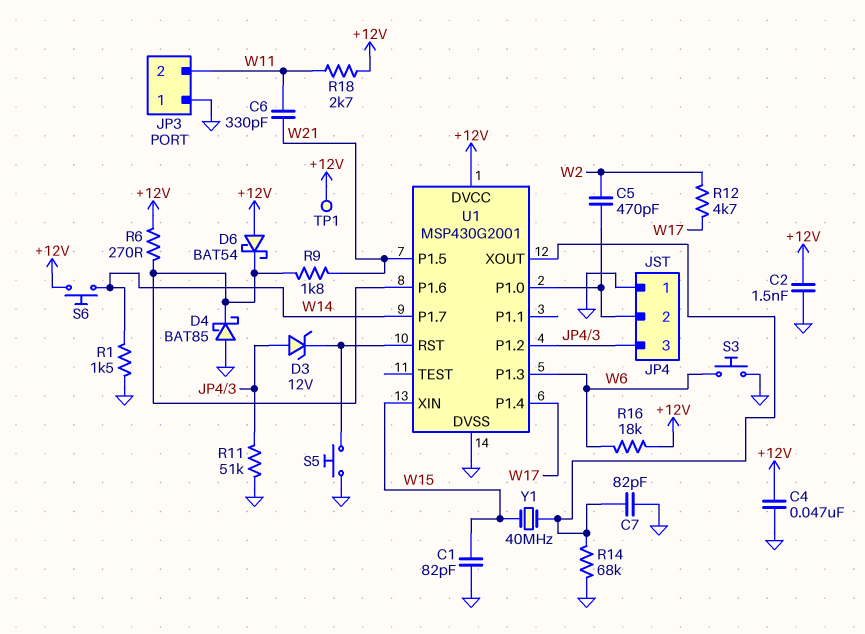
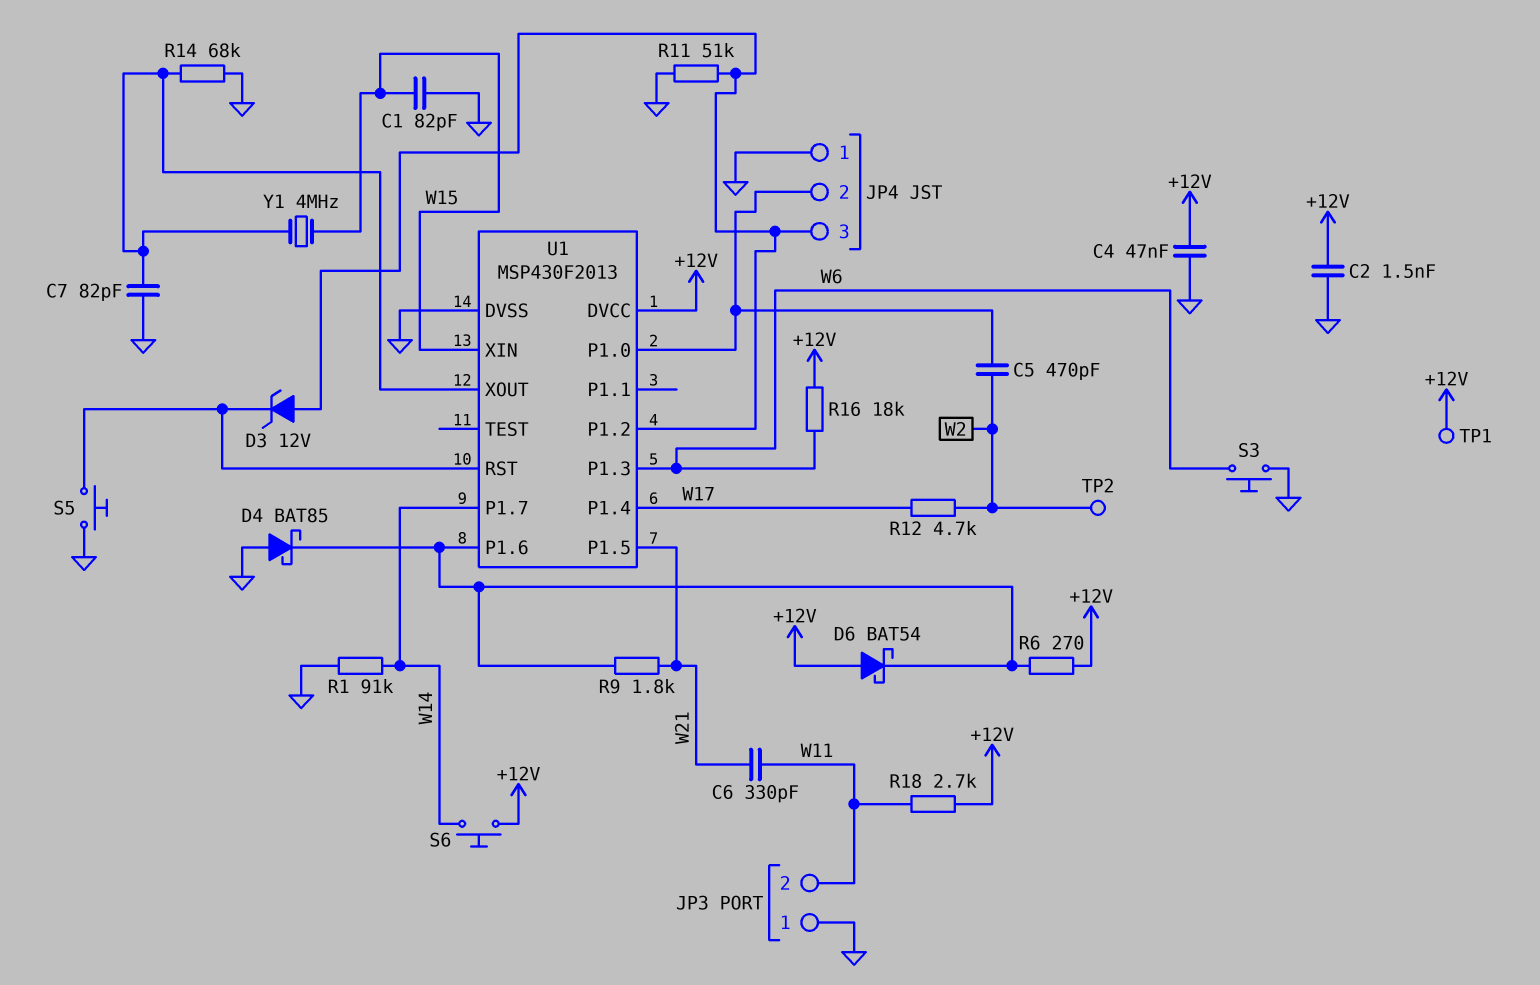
R1: 1.5k (GND, W14) -> 91k (GND, W14)
TP2: none -> test point (W2)
U1: MSP430G2001 -> MSP430F2013
Y1: 40MHz (U1/XOUT, W15) -> 4MHz (U1/XOUT, W15)

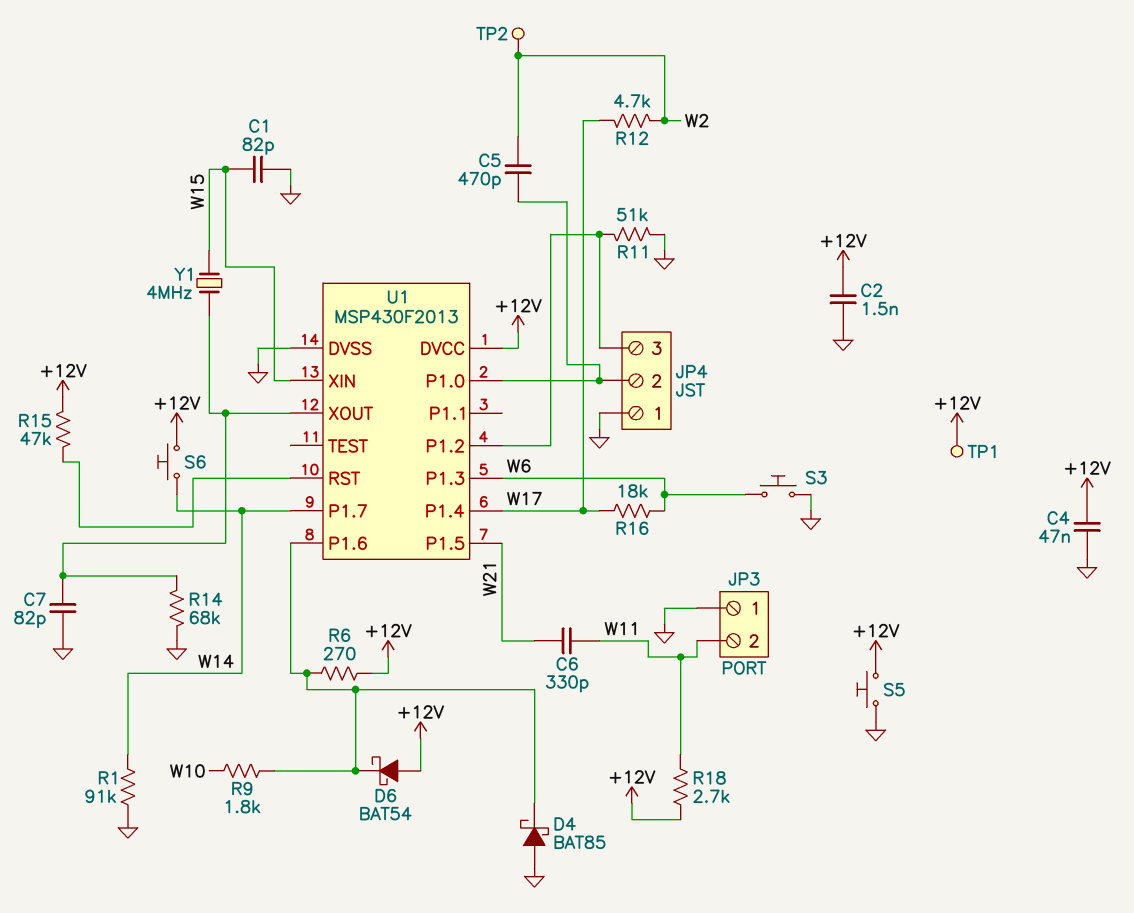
D3: zener 12V (A JP4/3, K U1/RST) -> none
R9: 1.8k (U1/P1.6, W21) -> 1.8k (U1/P1.6, W10)
R15: none -> 47k (+12V, U1/RST)
R16: 18k (+12V, W6) -> 18k (W6, W17)
S5: button (GND, U1/RST) -> button (+12V, GND)

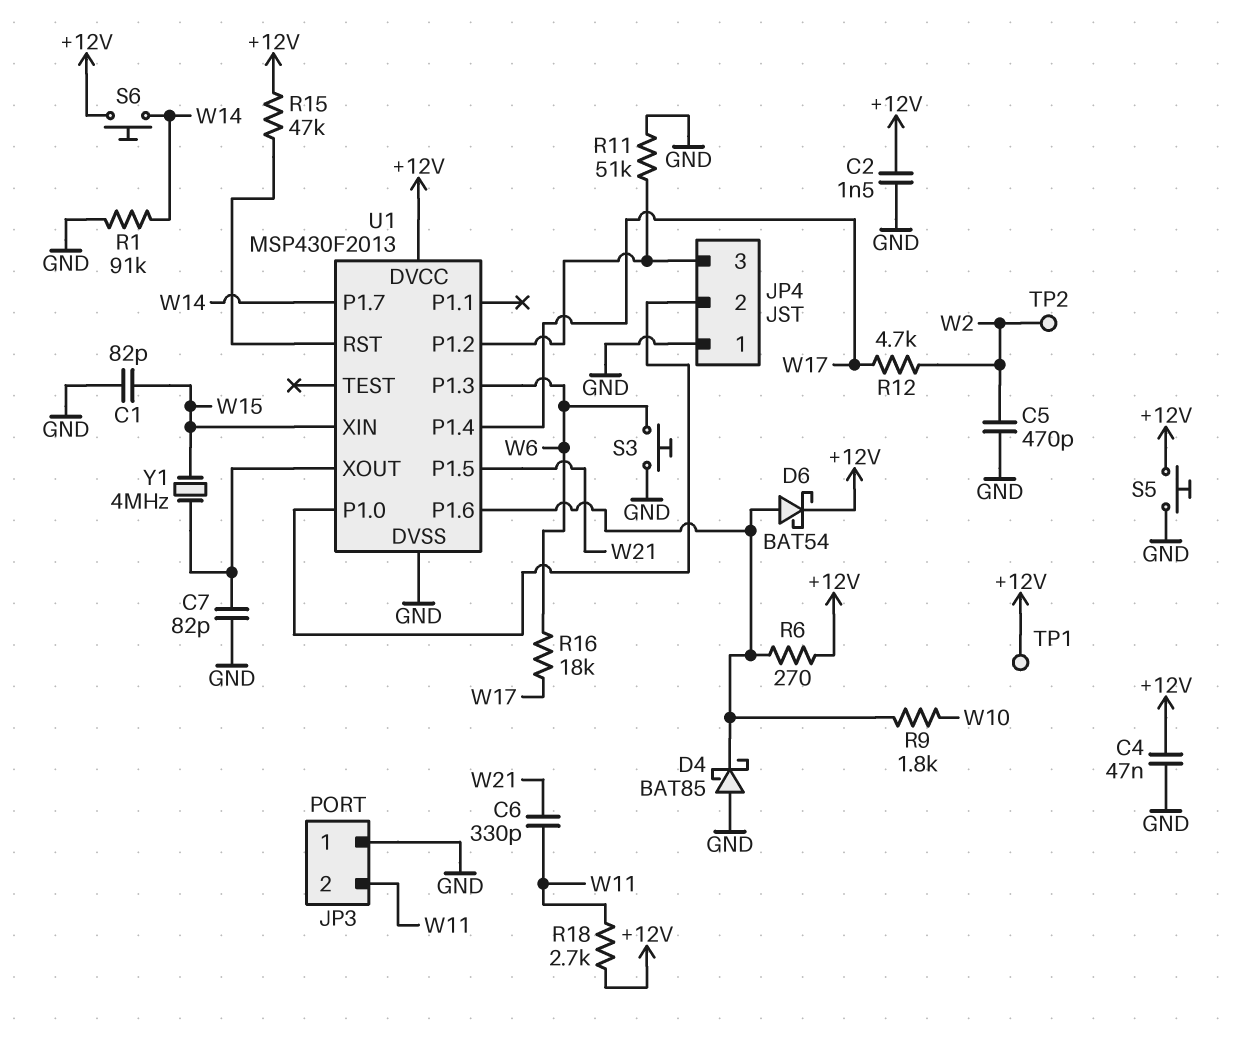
C5: 470pF (JP4/2, W2) -> 470pF (GND, W2)
D6: schottky BAT54 (A +12V, K U1/P1.6) -> schottky BAT54 (A U1/P1.6, K +12V)
R14: 68k (GND, U1/XOUT) -> none

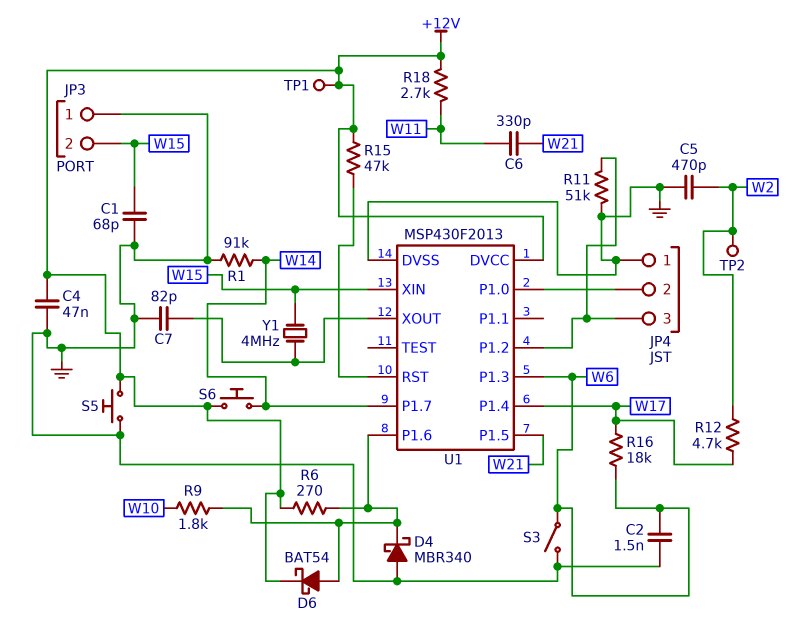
C1: 82pF (GND, W15) -> 68pF (GND, W15)
C2: 1.5nF (+12V, GND) -> 1.5nF (GND, W6)
D4: schottky BAT85 (A GND, K U1/P1.6) -> schottky MBR340 (A GND, K U1/P1.6)
JP3 pin 2: W11 -> W15
S3: button (GND, W6) -> switch (GND, W6)

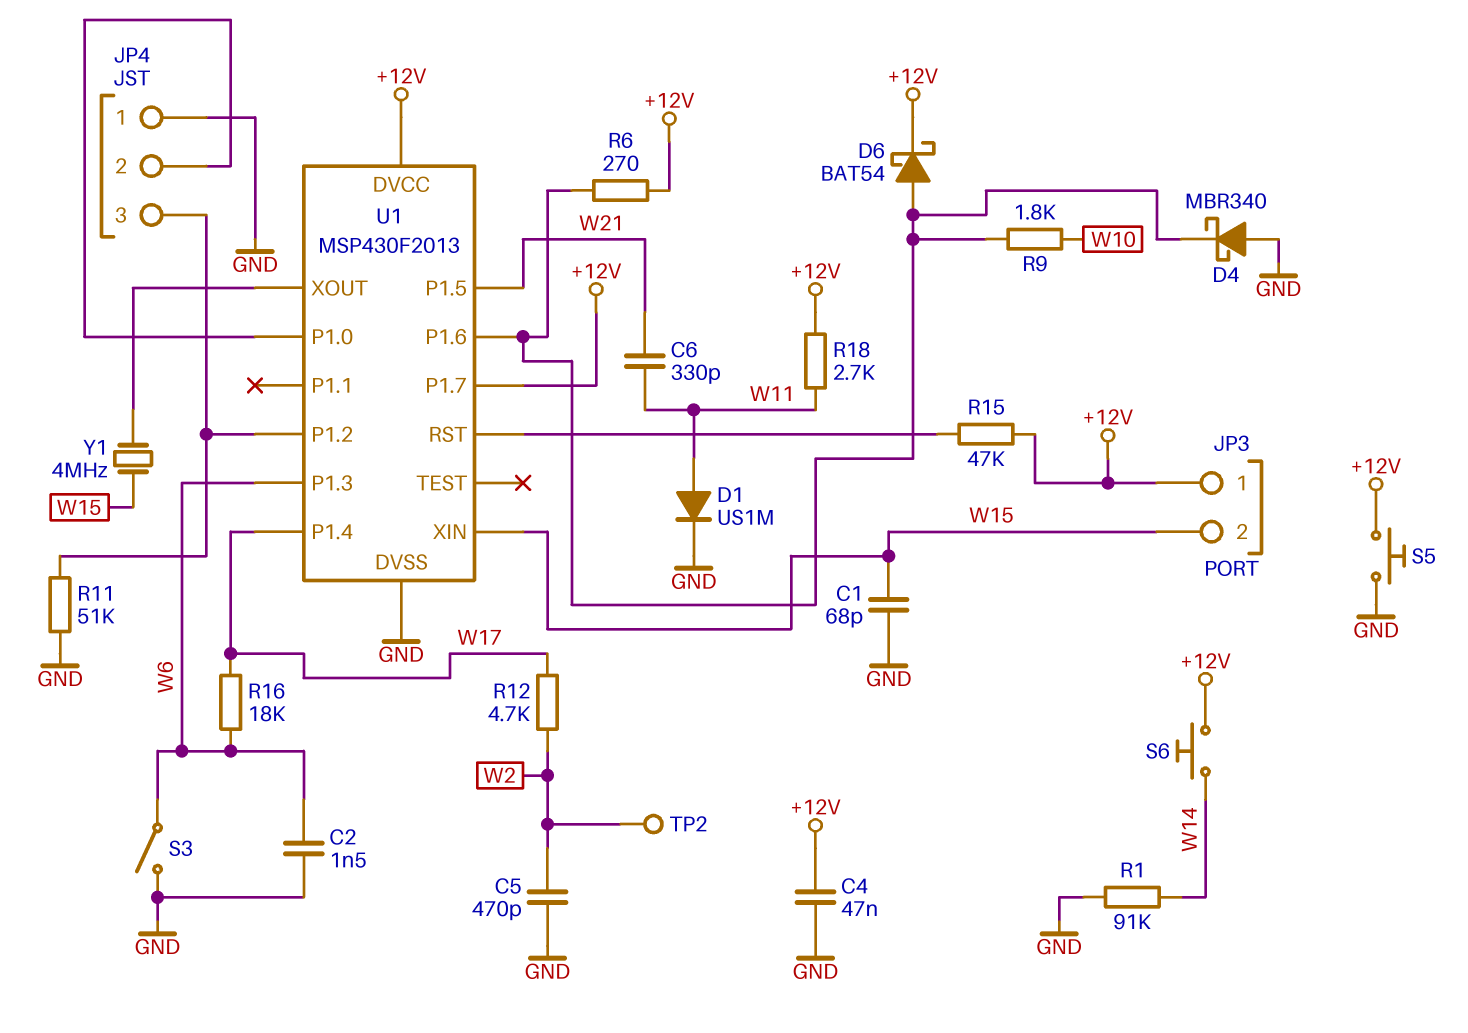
C7: 82pF (GND, U1/XOUT) -> none
D1: none -> diode US1M (A W11, K GND)
JP3 pin 1: GND -> +12V
TP1: test point (+12V) -> none
U1 pin P1.7: W14 -> +12V

